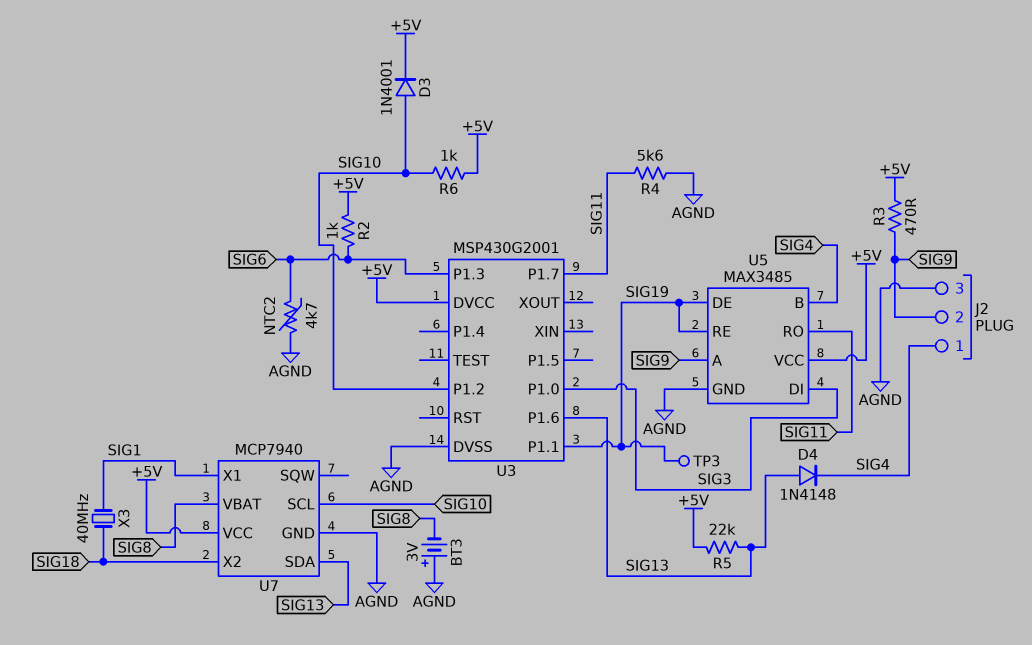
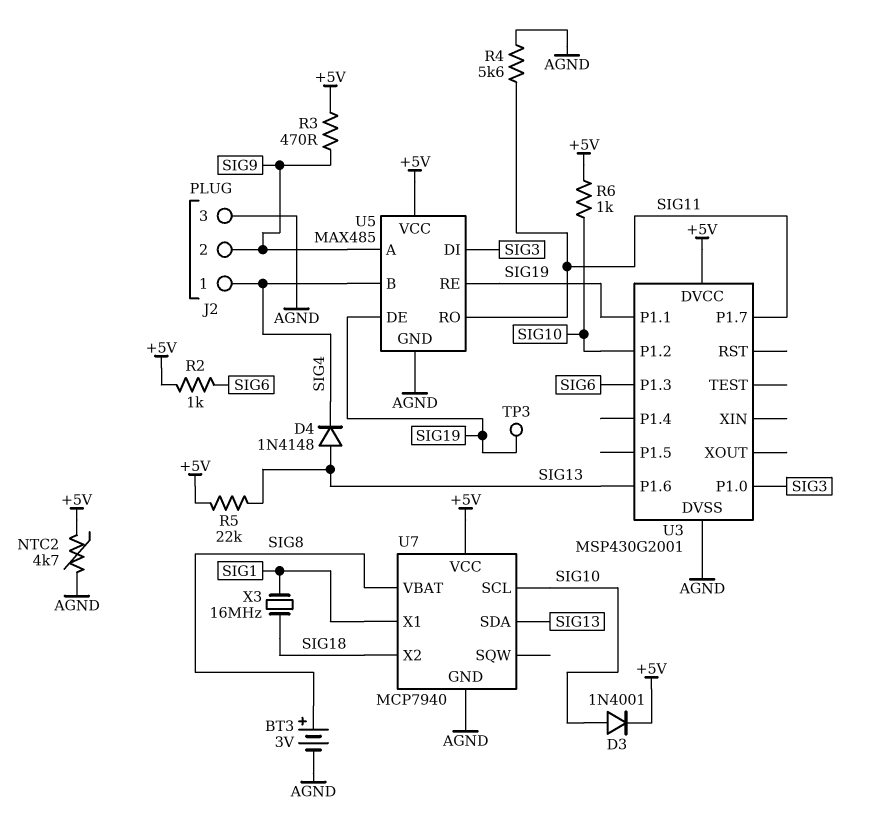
BT3: 3V (plus AGND, minus SIG8) -> 3V (plus SIG8, minus AGND)
NTC2: 4.7k (AGND, SIG6) -> 4.7k (+5V, AGND)
U5: MAX3485 -> MAX485
X3: 40MHz (SIG1, SIG18) -> 16MHz (SIG1, SIG18)

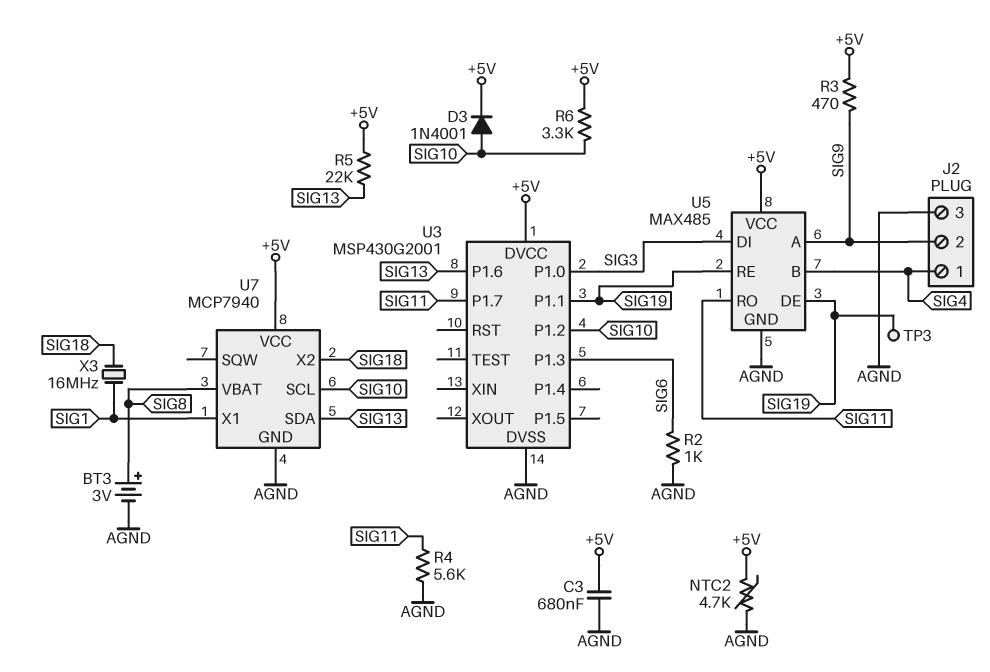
C3: none -> 680nF (+5V, AGND)
D4: diode 1N4148 (A SIG13, K SIG4) -> none
R2: 1k (+5V, SIG6) -> 1k (AGND, SIG6)
R6: 1k (+5V, SIG10) -> 3.3k (+5V, SIG10)

